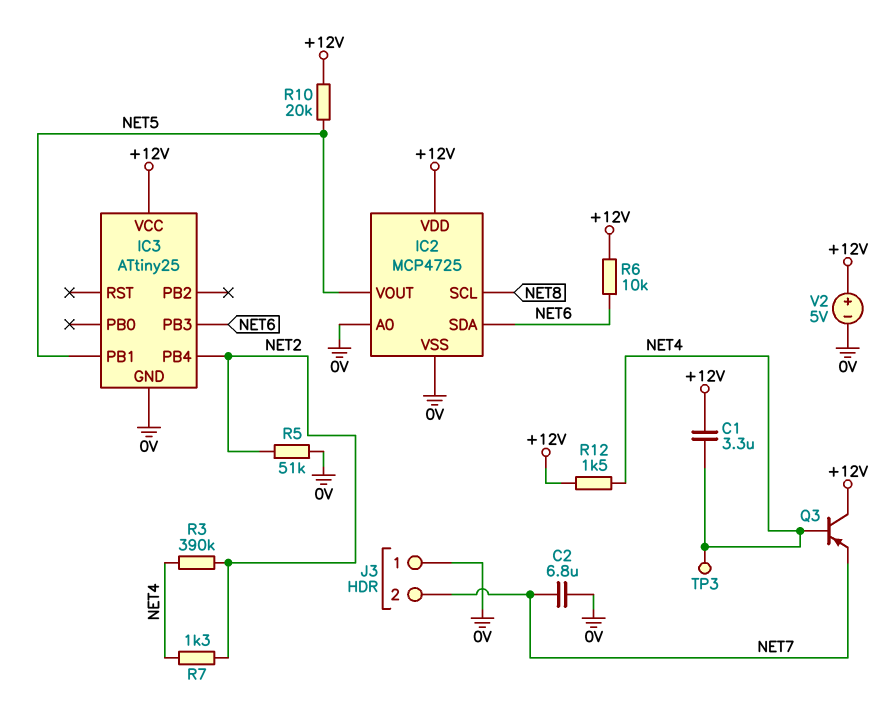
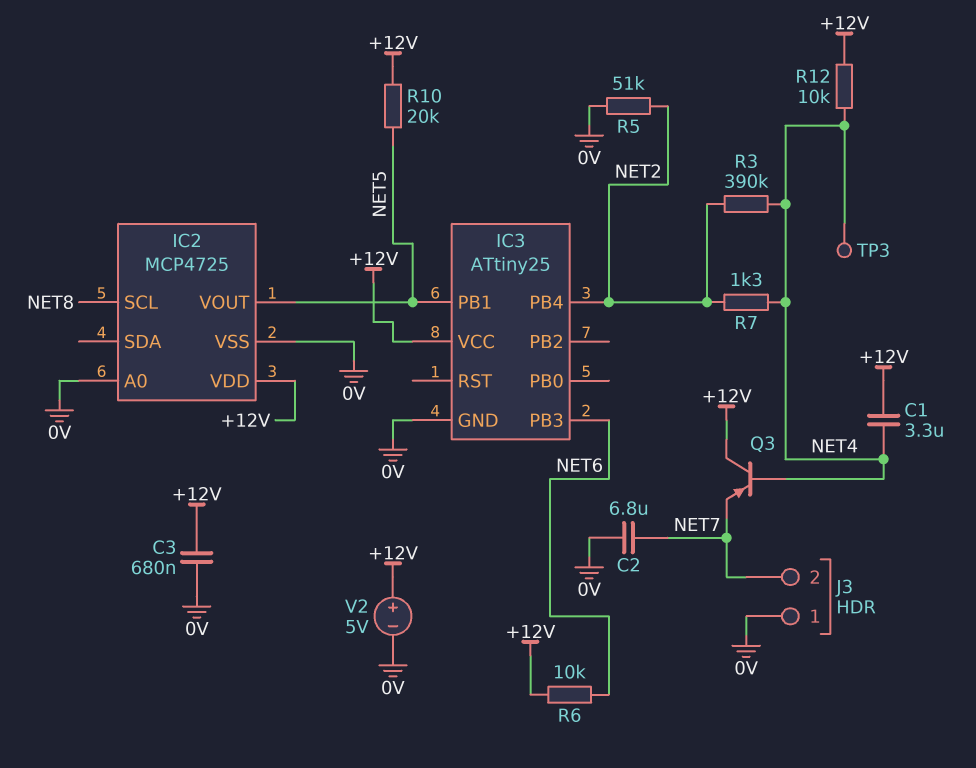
C3: none -> 680nF (+12V, 0V)
IC2 pin SDA: NET6 -> none
R12: 1.5k (+12V, NET4) -> 10k (+12V, NET4)

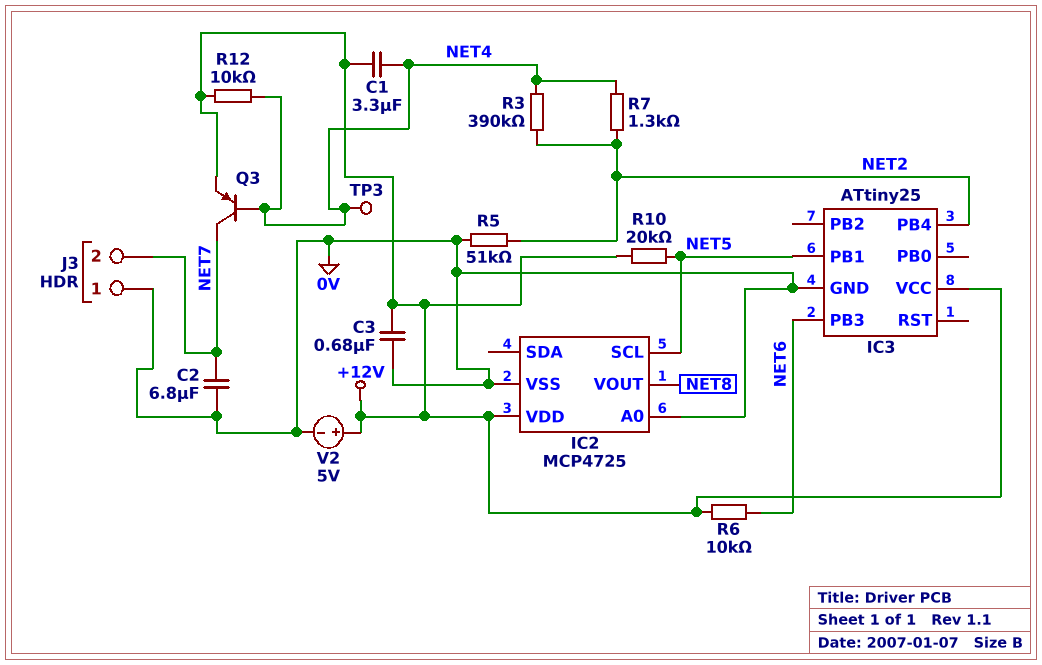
IC2 pin SCL: NET8 -> NET5
IC2 pin VOUT: NET5 -> NET8
Q3: PNP (B NET4, C +12V, E NET7) -> PNP (B NET4, C NET7, E +12V)

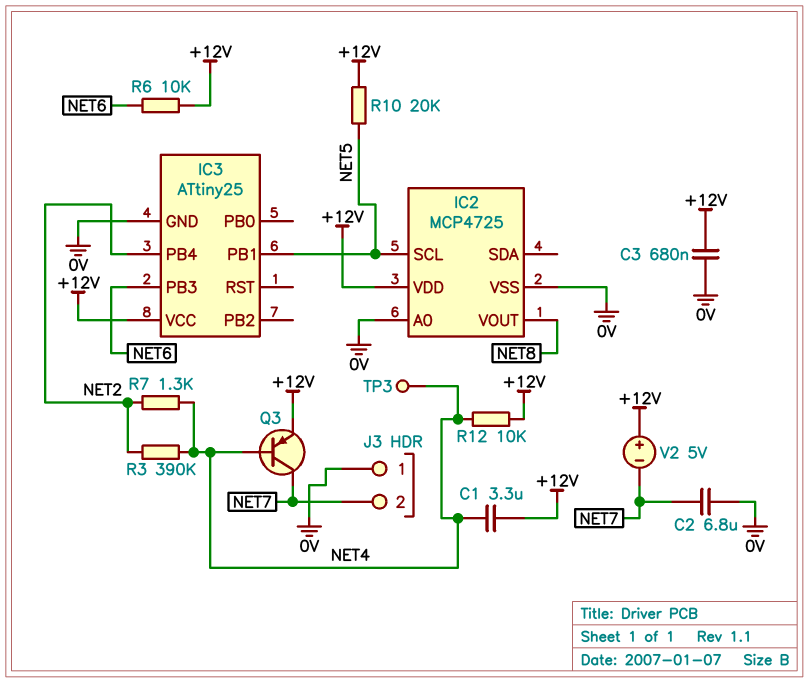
R5: 51k (0V, NET2) -> none
V2: 5V (plus +12V, minus 0V) -> 5V (plus +12V, minus NET7)

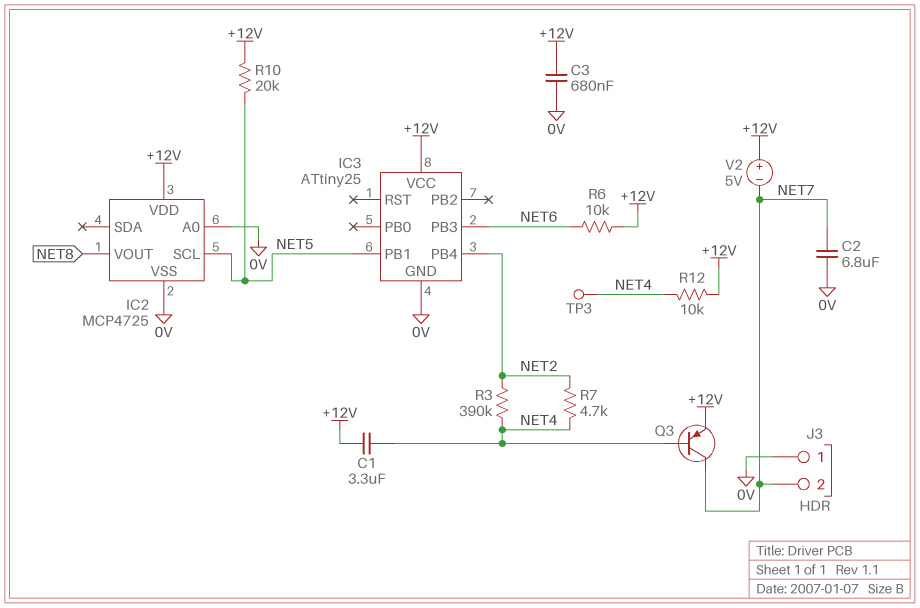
R7: 1.3k (NET2, NET4) -> 4.7k (NET2, NET4)

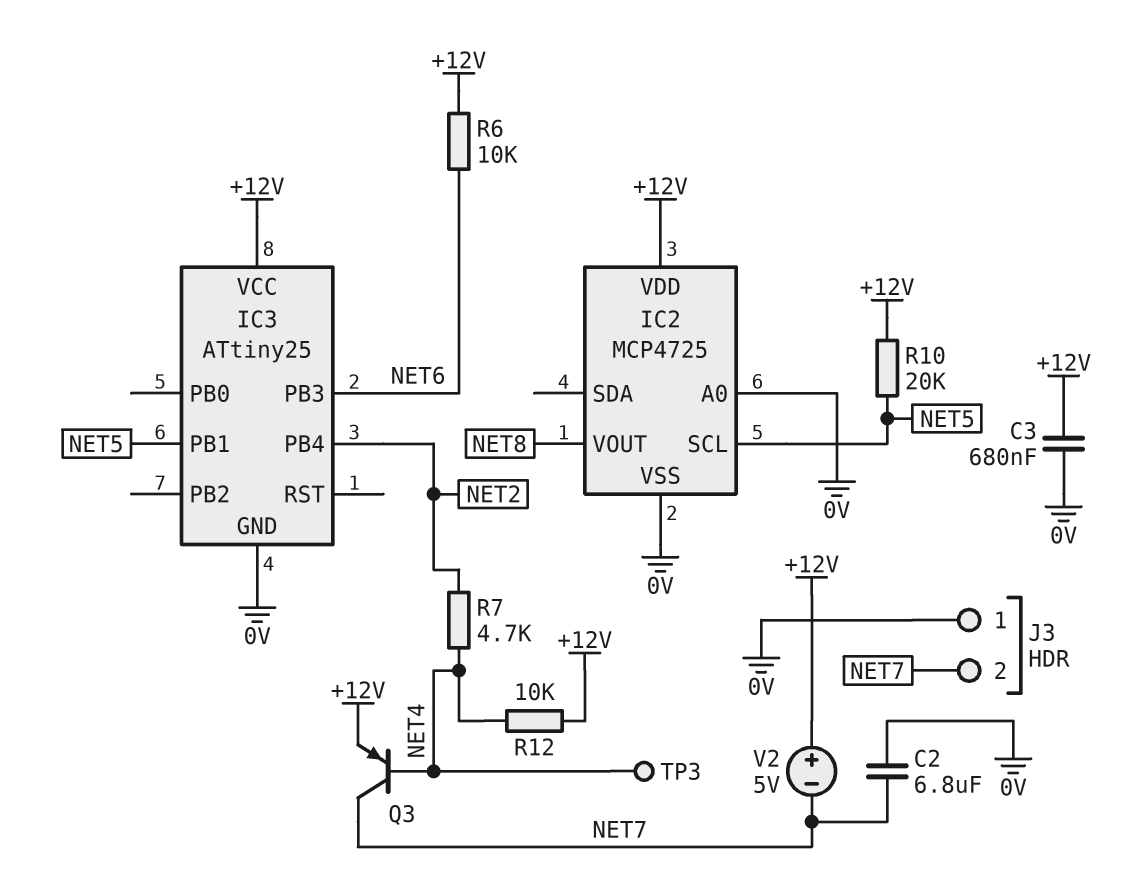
C1: 3.3uF (+12V, NET4) -> none
R3: 390k (NET2, NET4) -> none

